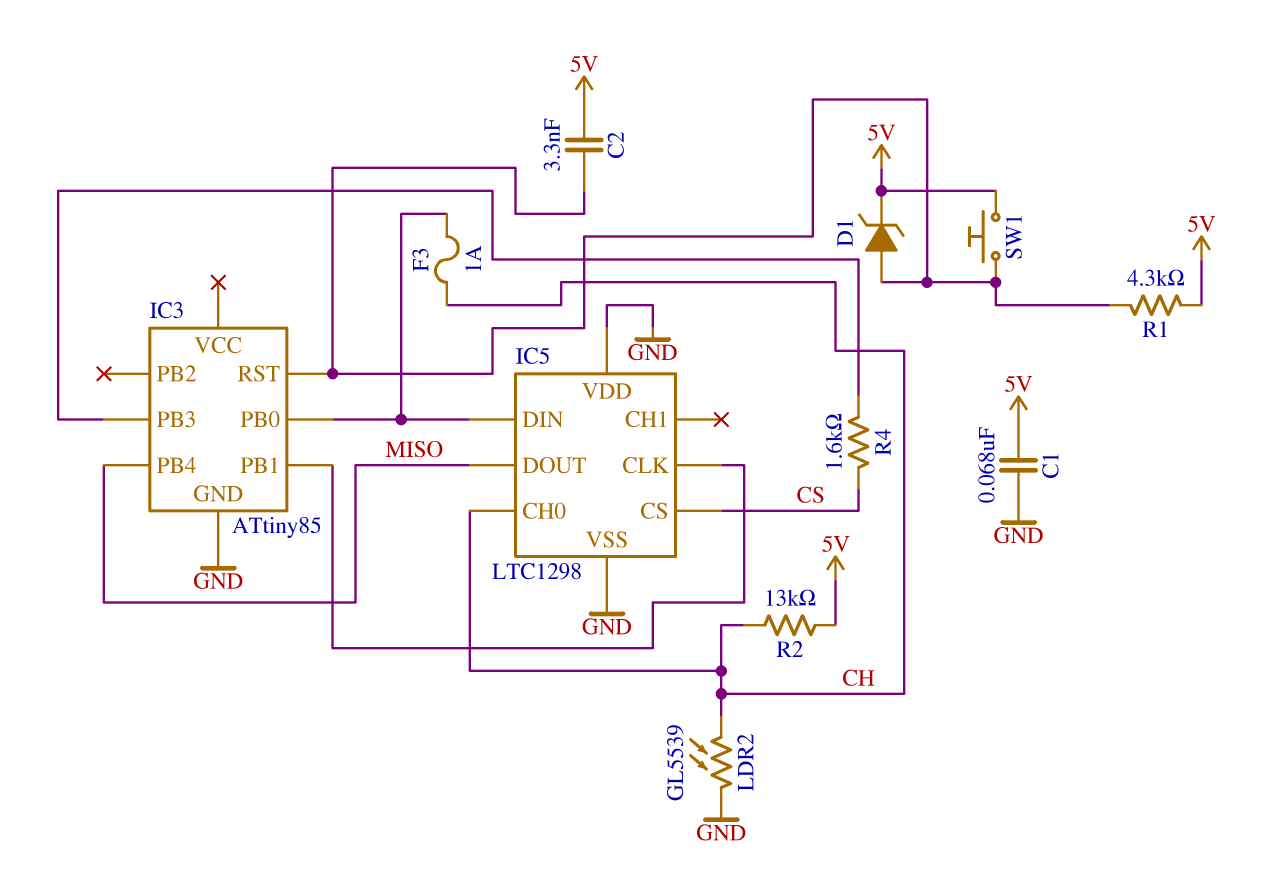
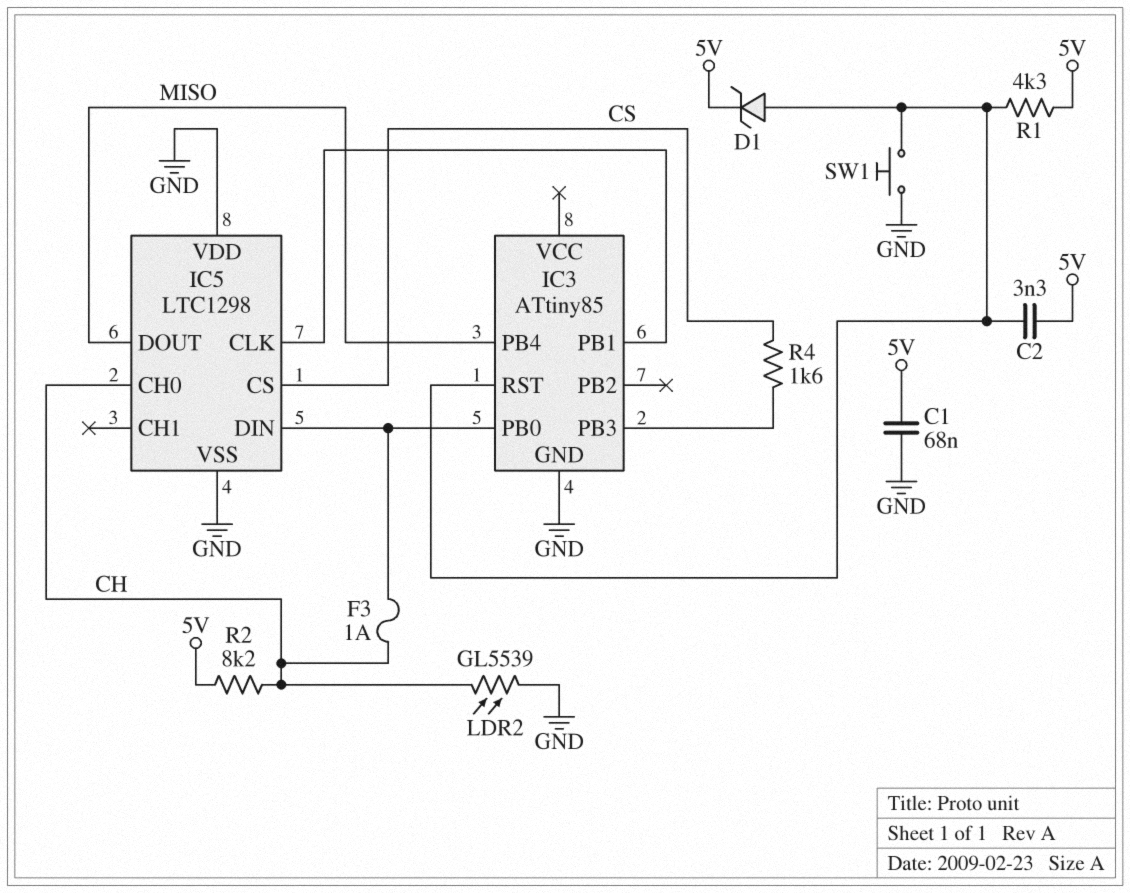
R2: 13k (5V, CH) -> 8.2k (5V, CH)
SW1: button (5V, IC3/RST) -> button (GND, IC3/RST)

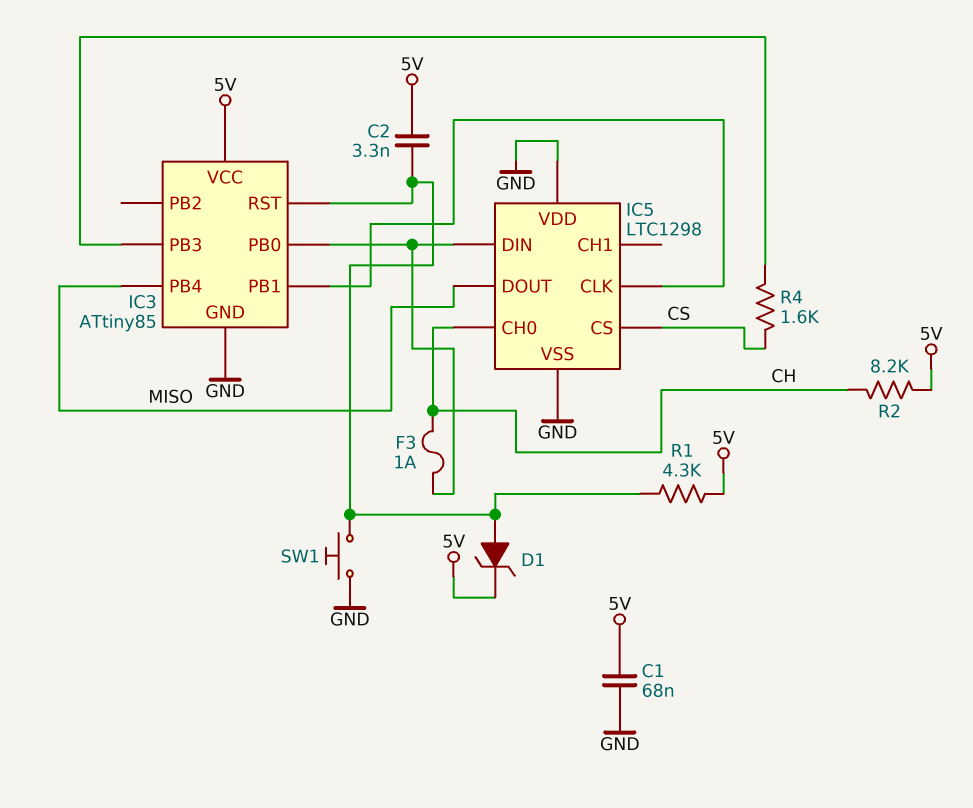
IC3 pin VCC: none -> 5V
LDR2: GL5539 (CH, GND) -> none

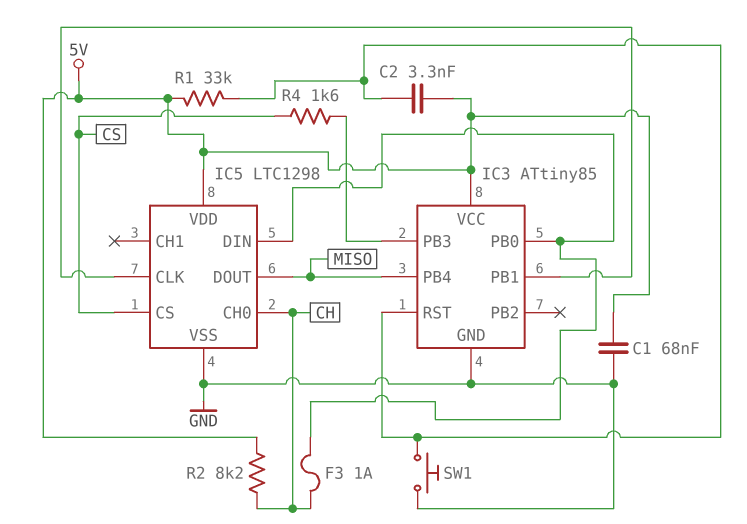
D1: zener (A IC3/RST, K 5V) -> none
IC5 pin VDD: GND -> 5V
R1: 4.3k (5V, IC3/RST) -> 33k (5V, IC3/RST)

